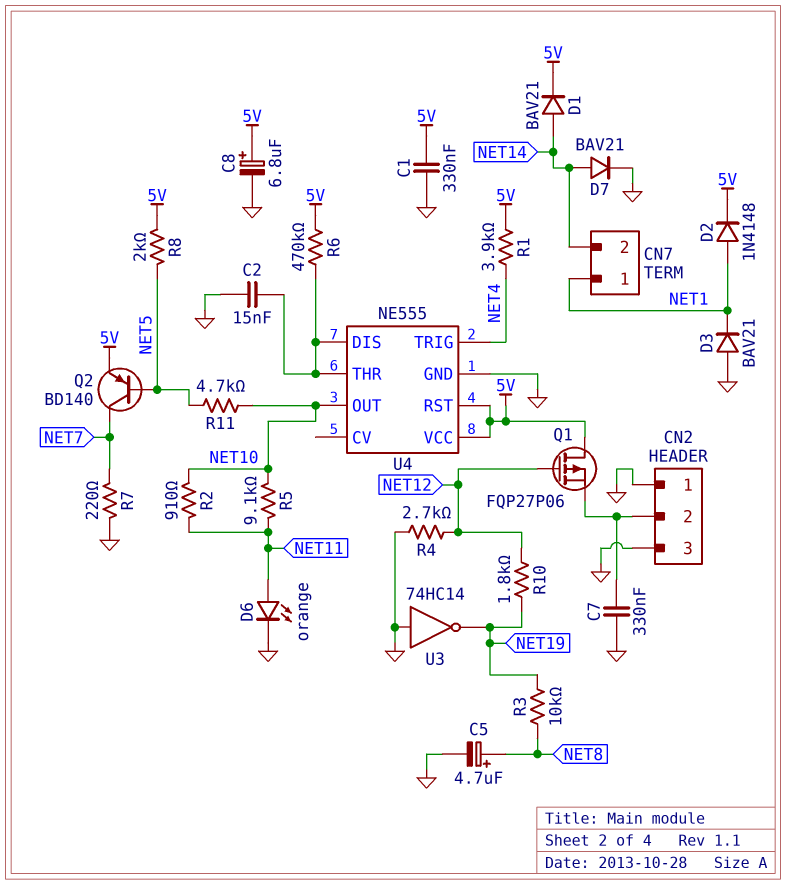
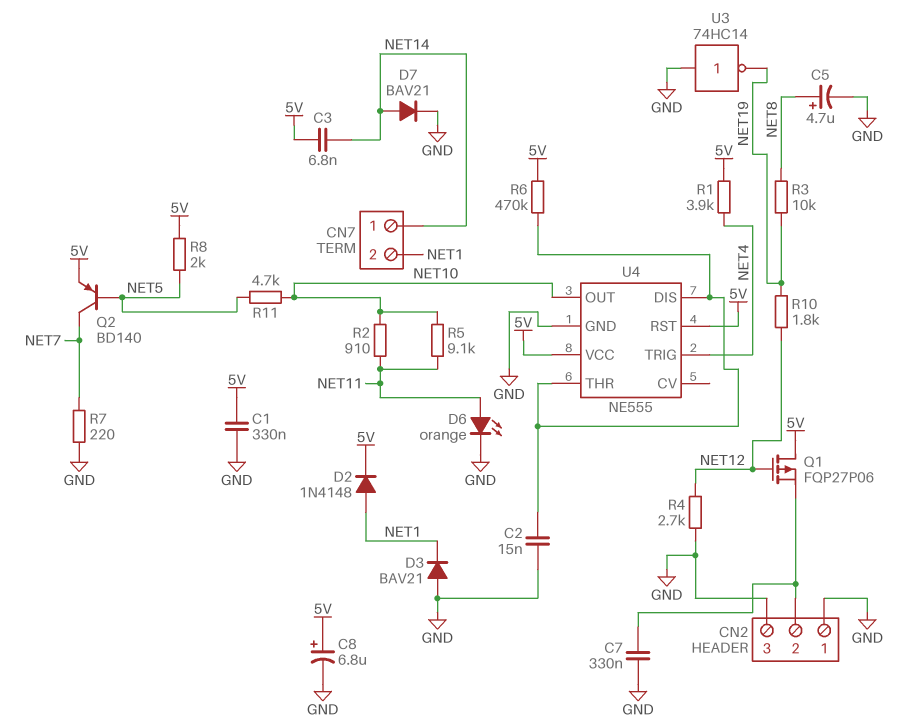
C3: none -> 6.8nF (5V, NET14)
CN7 pin 1: NET1 -> NET14
CN7 pin 2: NET14 -> NET1
D1: diode BAV21 (A NET14, K 5V) -> none

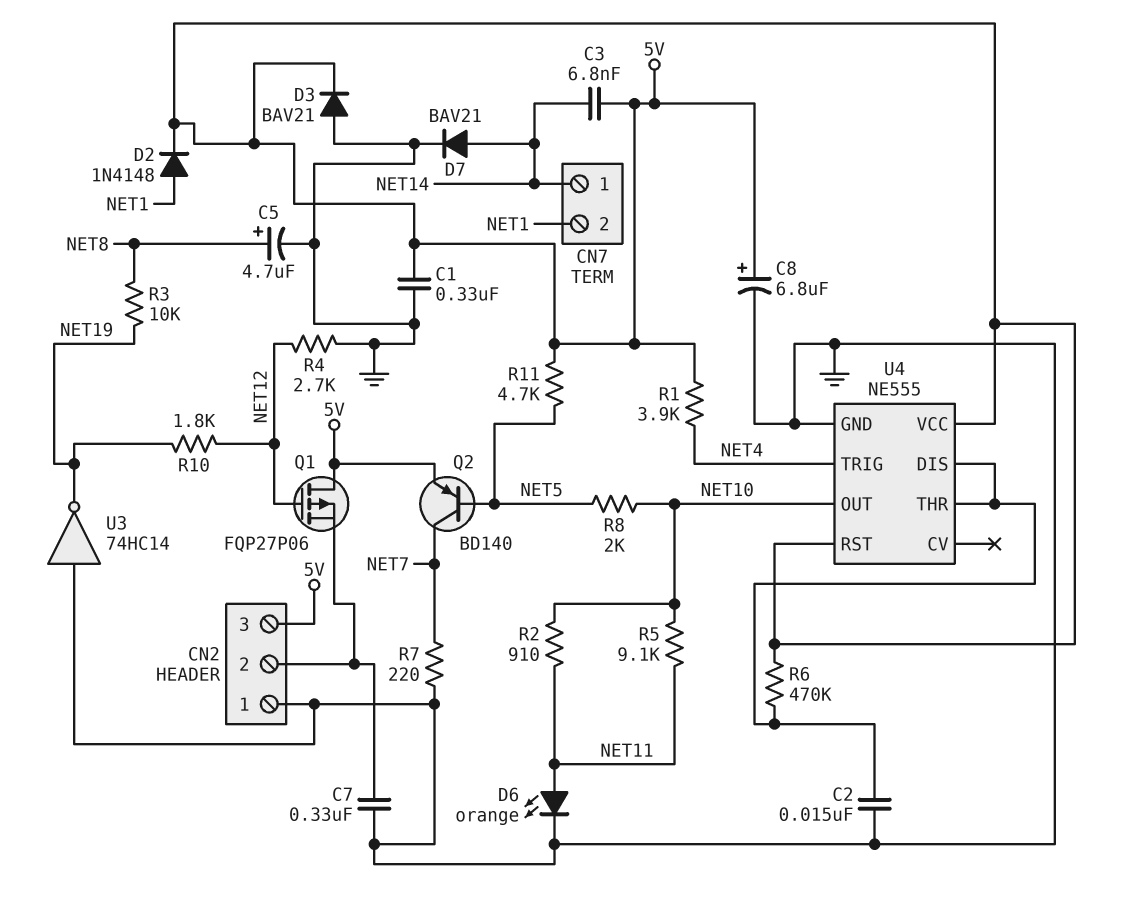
CN2 pin 3: GND -> 5V
D3: diode BAV21 (A GND, K NET1) -> diode BAV21 (A GND, K 5V)
R8: 2k (5V, NET5) -> 2k (NET5, NET10)
R11: 4.7k (NET5, NET10) -> 4.7k (5V, NET5)

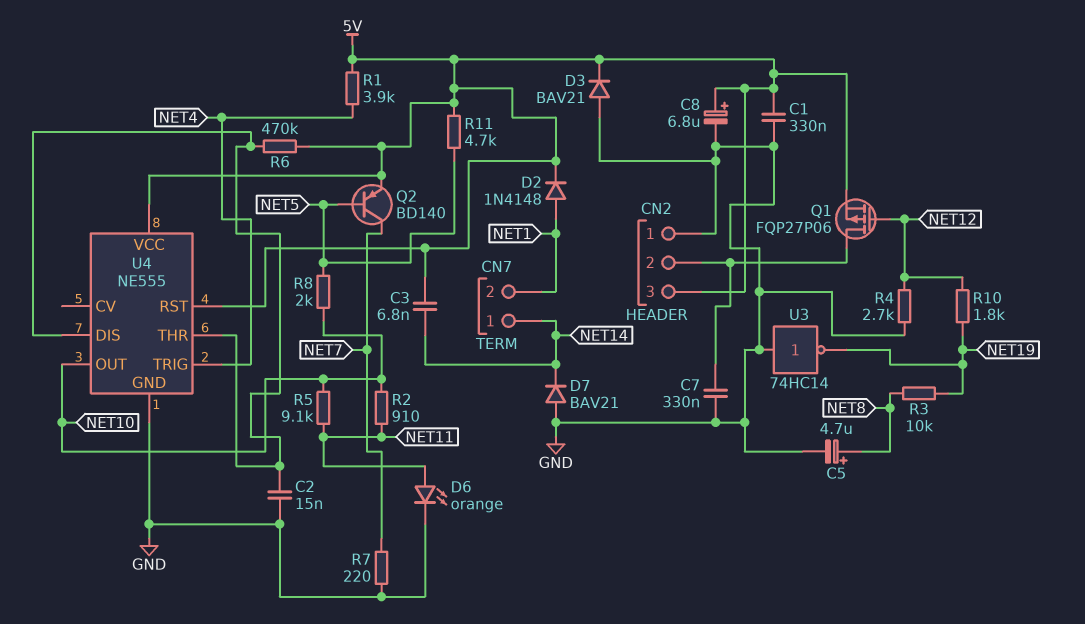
D7: diode BAV21 (A NET14, K GND) -> diode BAV21 (A GND, K NET14)
Q1: PMOS FQP27P06 (G NET12, D 5V, S CN2/2) -> PMOS FQP27P06 (G NET12, D CN2/2, S 5V)

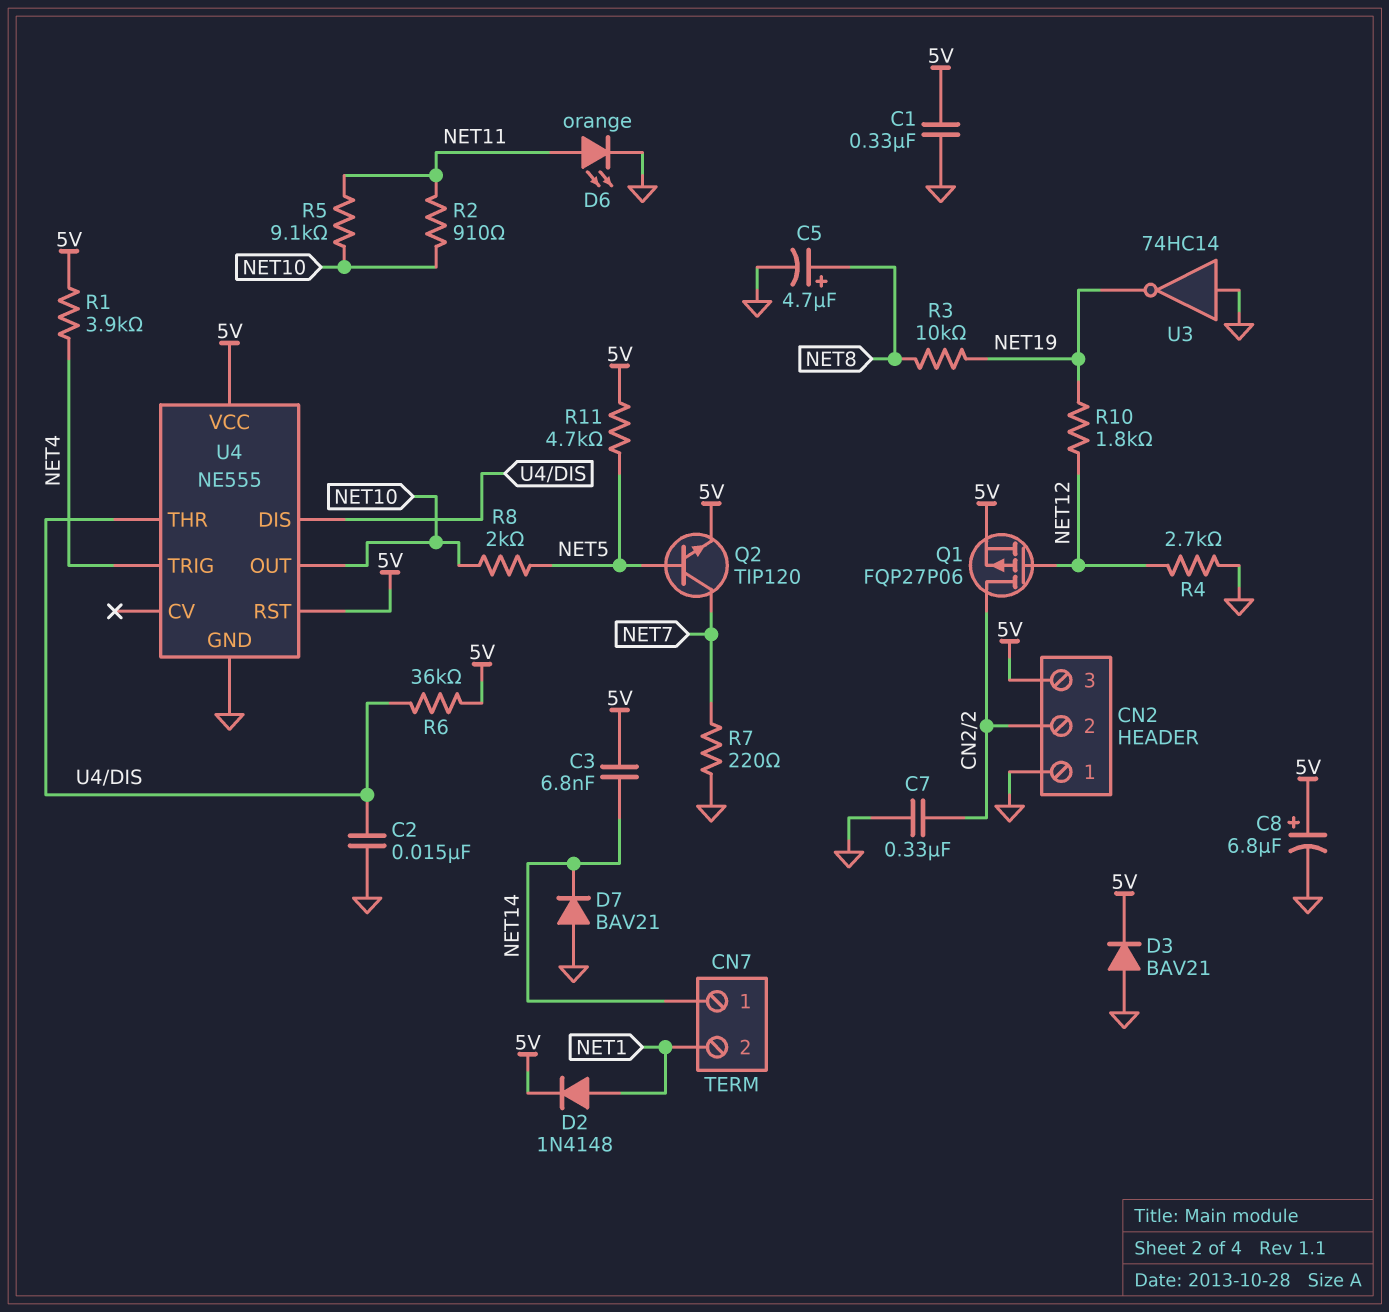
Q2: PNP BD140 (B NET5, C NET7, E 5V) -> NPN TIP120 (B NET5, C NET7, E 5V)
R6: 470k (5V, U4/DIS) -> 36k (5V, U4/DIS)

